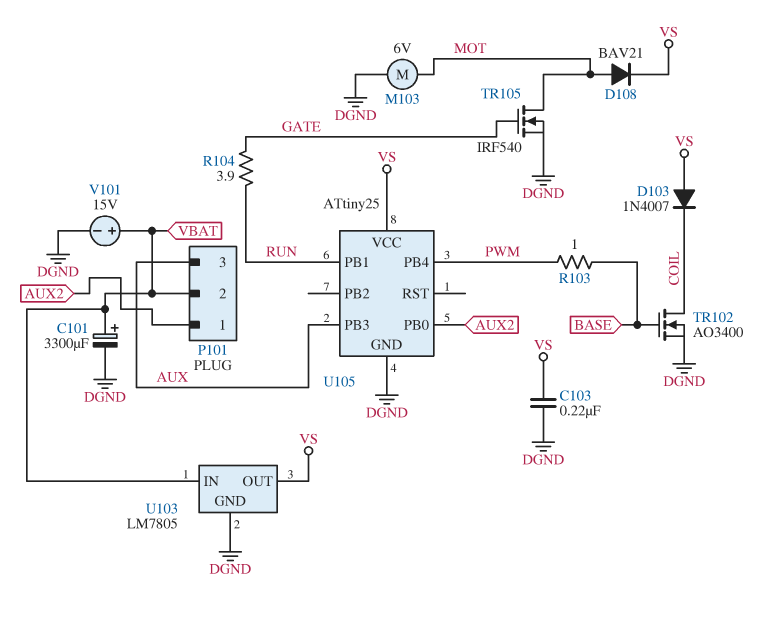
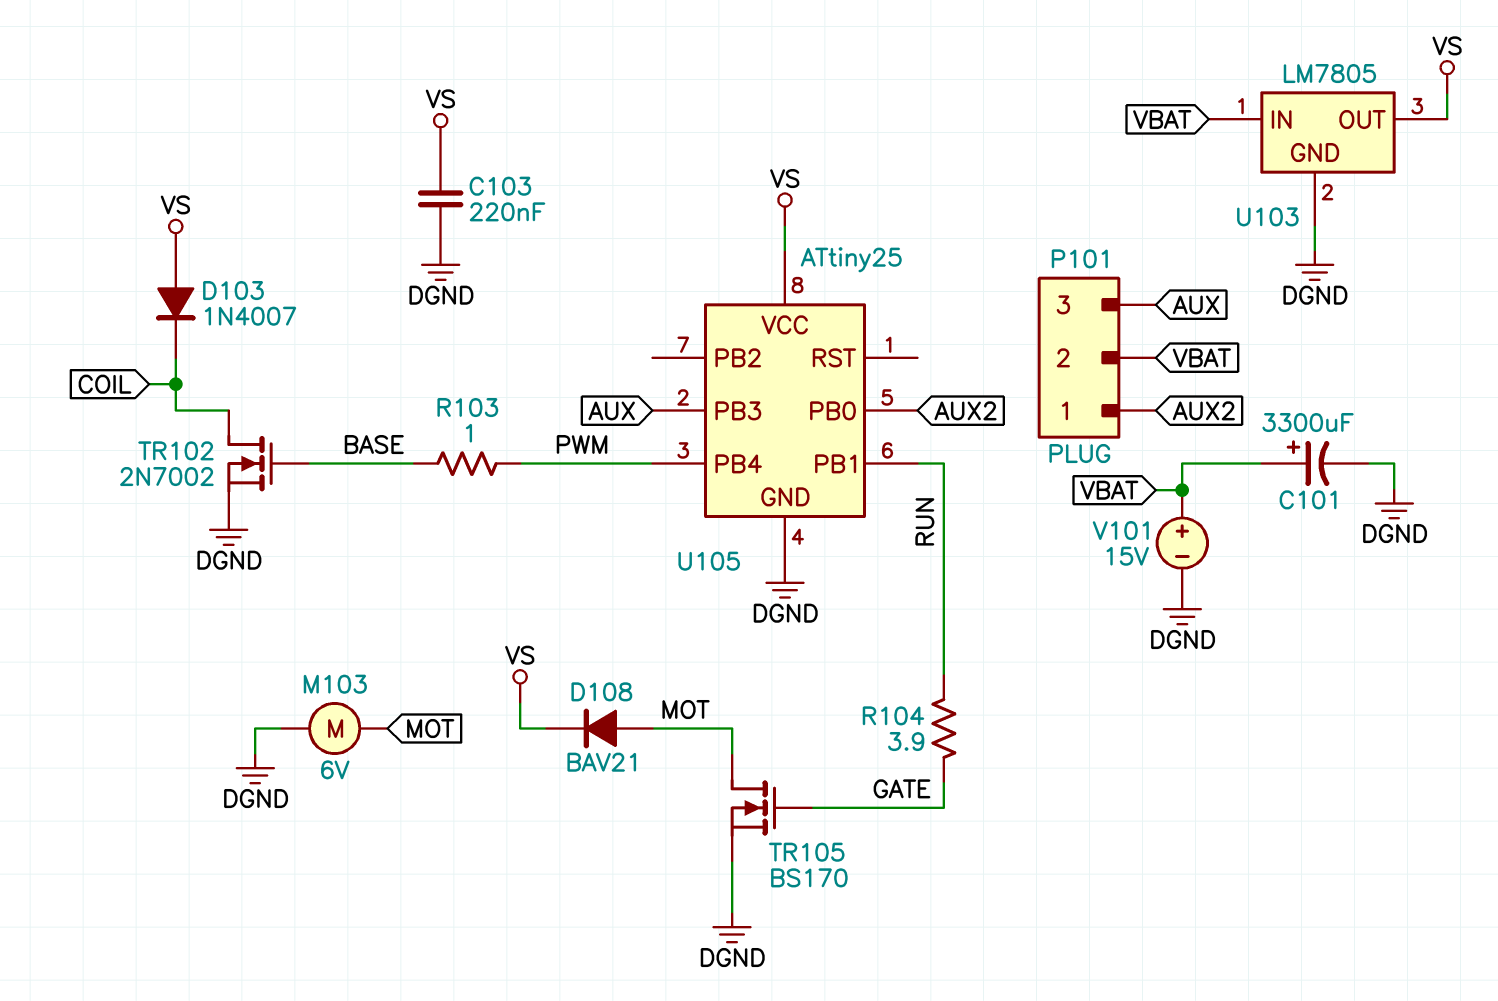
TR102: NMOS AO3400 (G BASE, D COIL, S DGND) -> NMOS 2N7002 (G BASE, D COIL, S DGND)
TR105: NMOS IRF540 (G GATE, D MOT, S DGND) -> NMOS BS170 (G GATE, D MOT, S DGND)

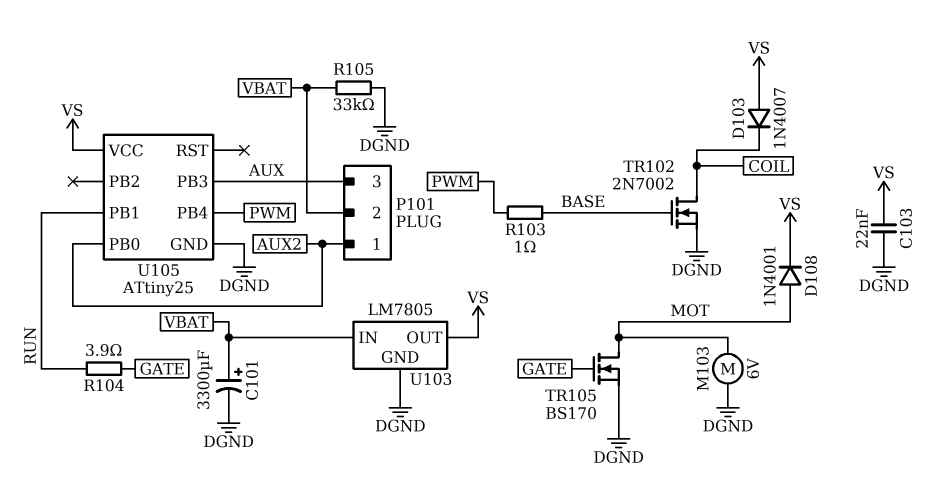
C103: 220nF (DGND, VS) -> 22nF (DGND, VS)
D108: diode BAV21 (A MOT, K VS) -> diode 1N4001 (A MOT, K VS)
R105: none -> 33k (DGND, VBAT)
V101: 15V (plus VBAT, minus DGND) -> none

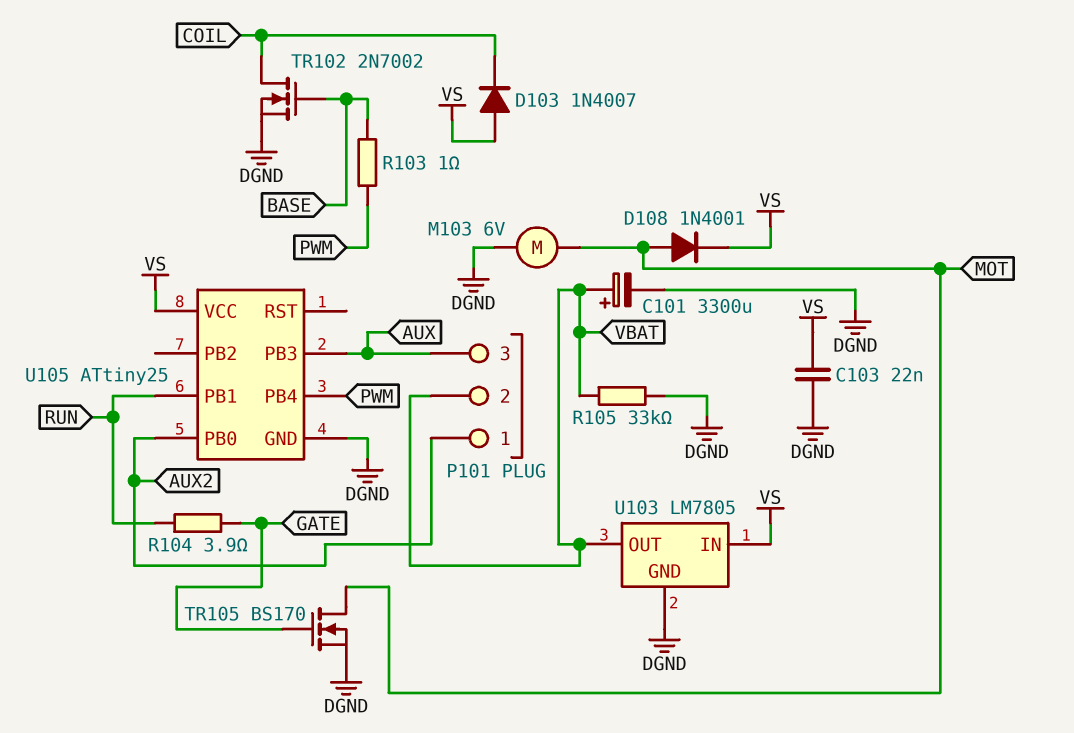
U103 pin IN: VBAT -> VS
U103 pin OUT: VS -> VBAT

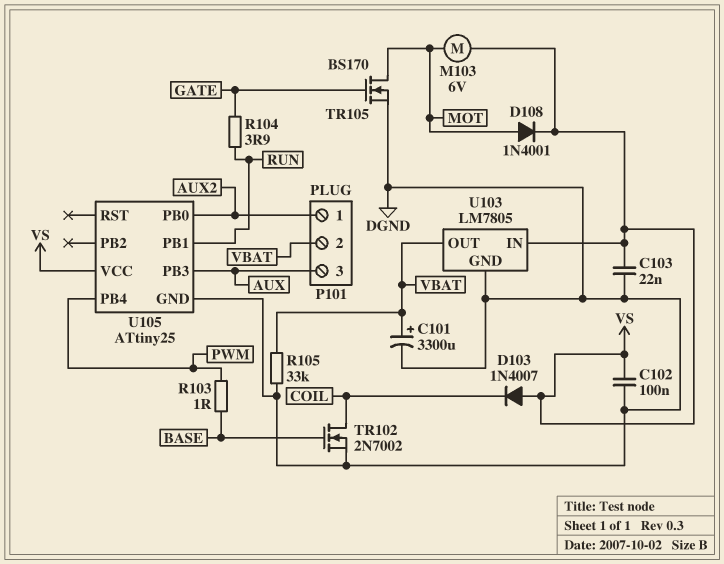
C102: none -> 100nF (DGND, VS)
M103: motor 6V (DGND, MOT) -> motor 6V (MOT, VS)

